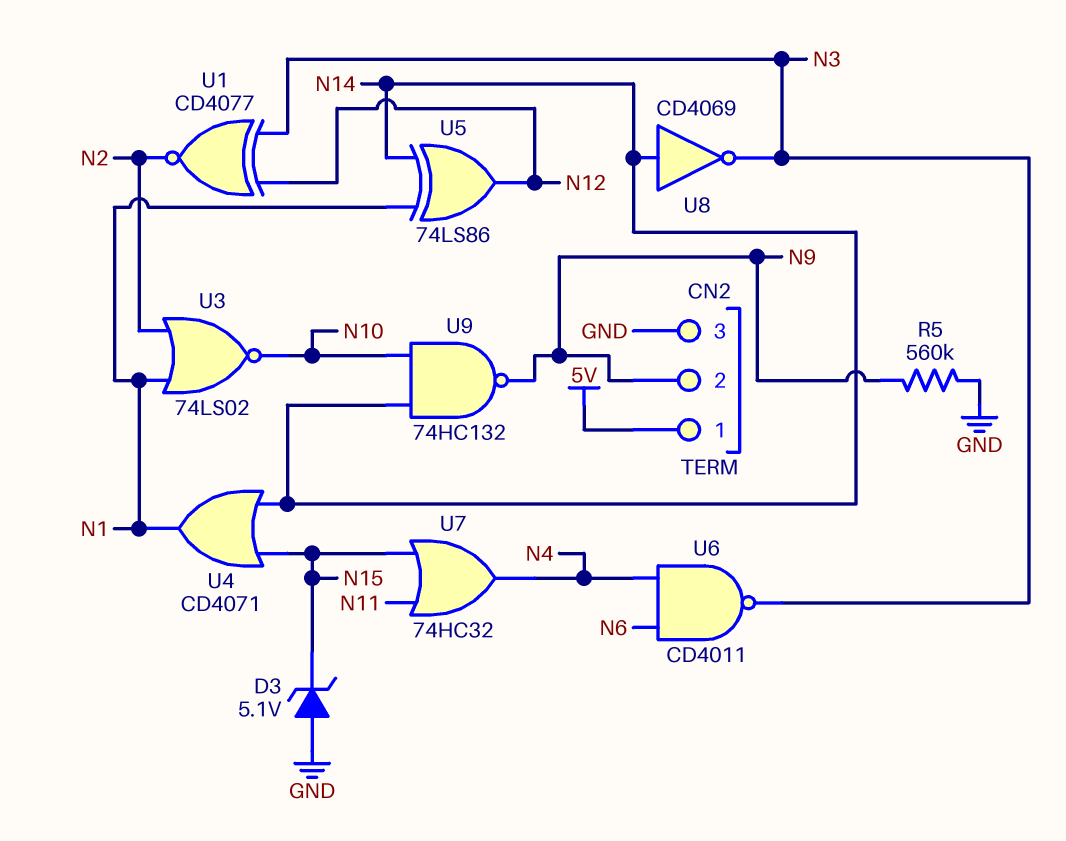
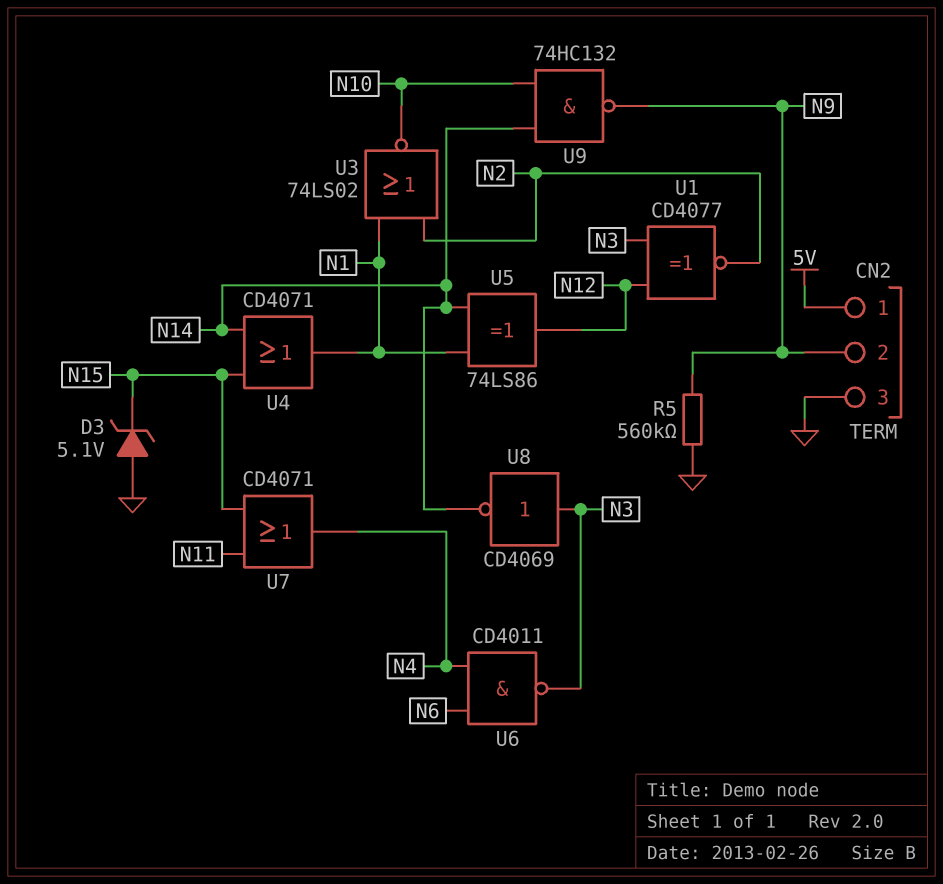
U7: OR 74HC32 (in N11, in N15, out N4) -> OR CD4071 (in N11, in N15, out N4)
U8: NOT CD4069 (in N14, out N3) -> NOT CD4069 (in N3, out N14)

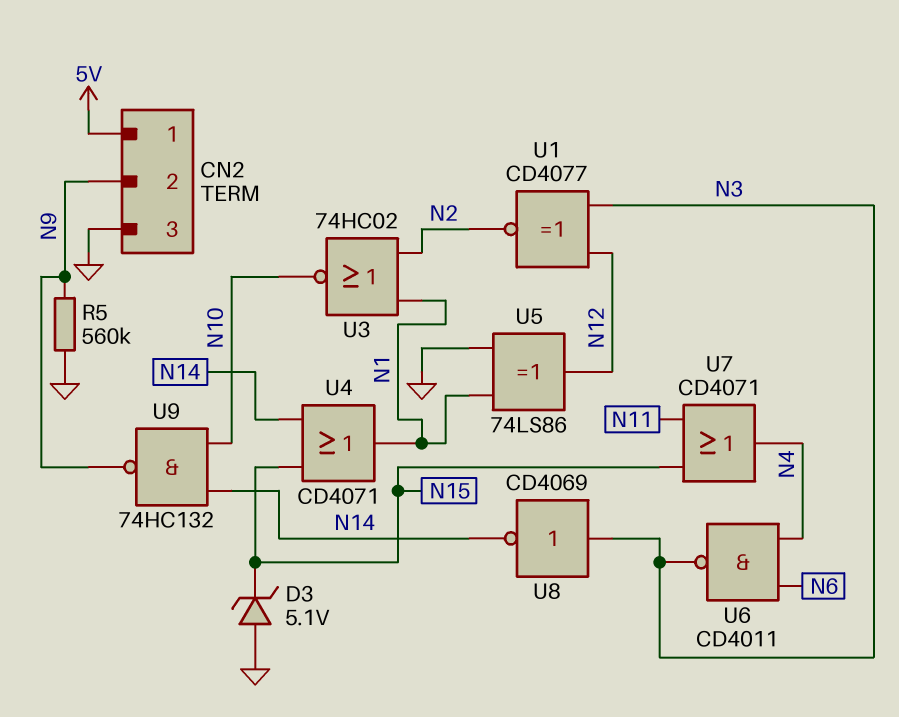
U3: NOR 74LS02 (in N1, in N2, out N10) -> NOR 74HC02 (in N1, in N2, out N10)
U5: XOR 74LS86 (in N1, in N14, out N12) -> XOR 74LS86 (in GND, in N1, out N12)

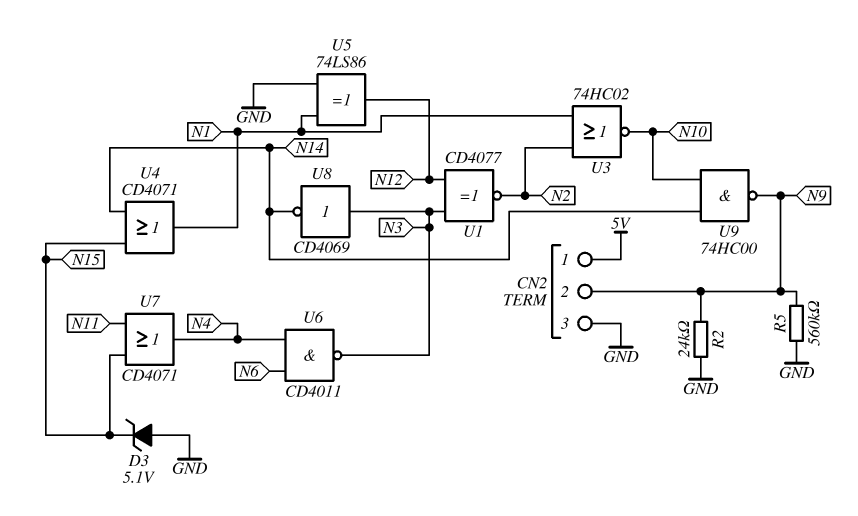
R2: none -> 24k (GND, N9)
U9: NAND 74HC132 (in N10, in N14, out N9) -> NAND 74HC00 (in N10, in N14, out N9)

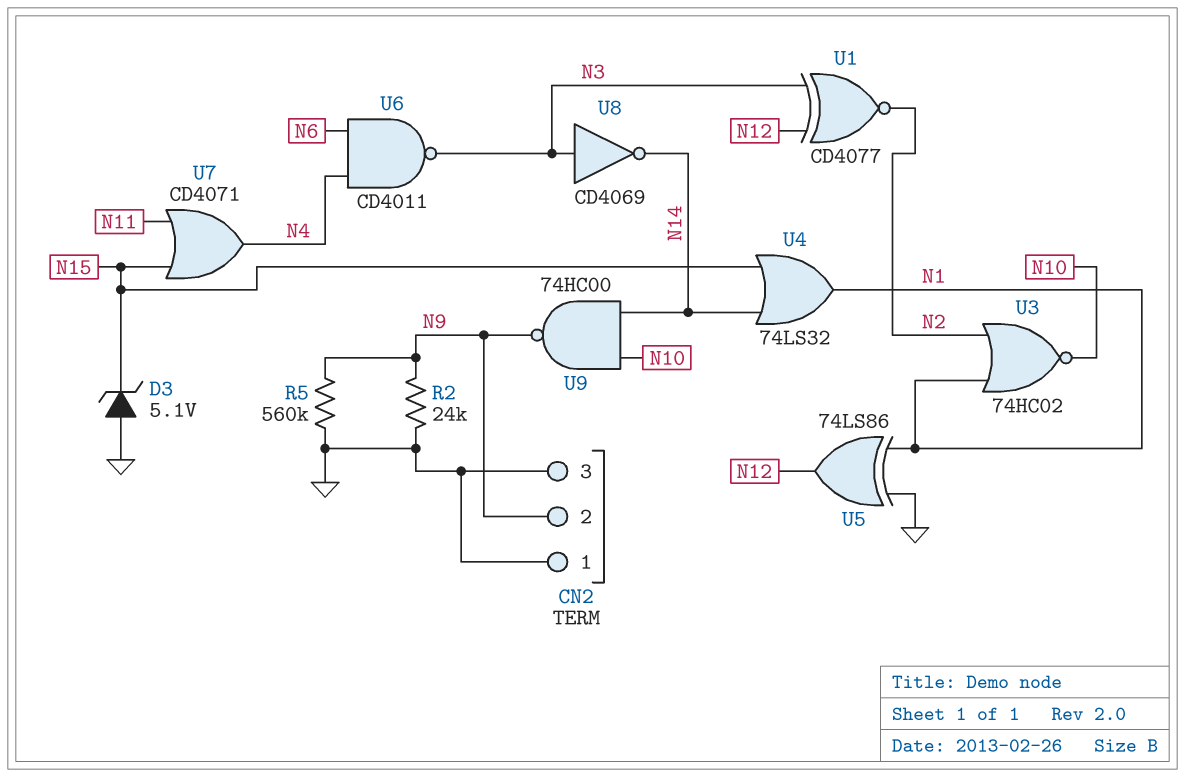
CN2 pin 1: 5V -> GND
U4: OR CD4071 (in N14, in N15, out N1) -> OR 74LS32 (in N14, in N15, out N1)

